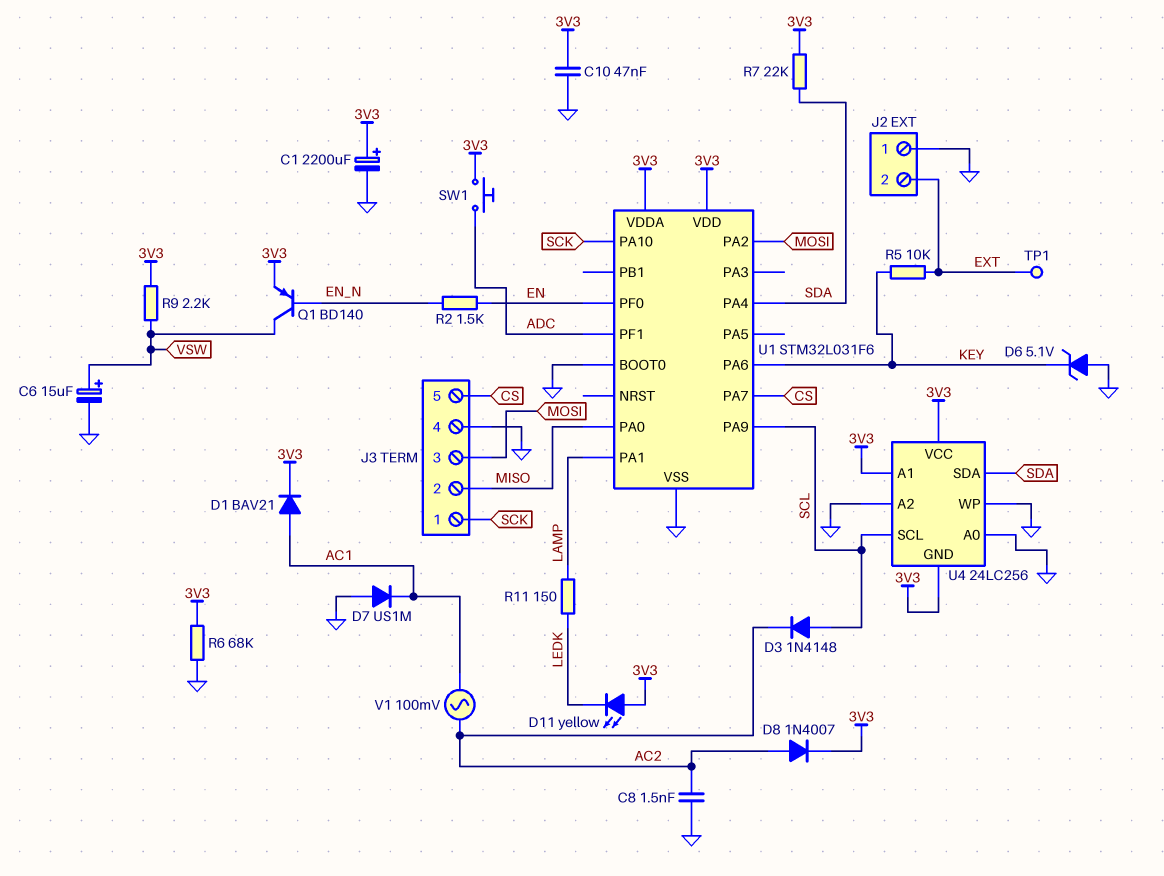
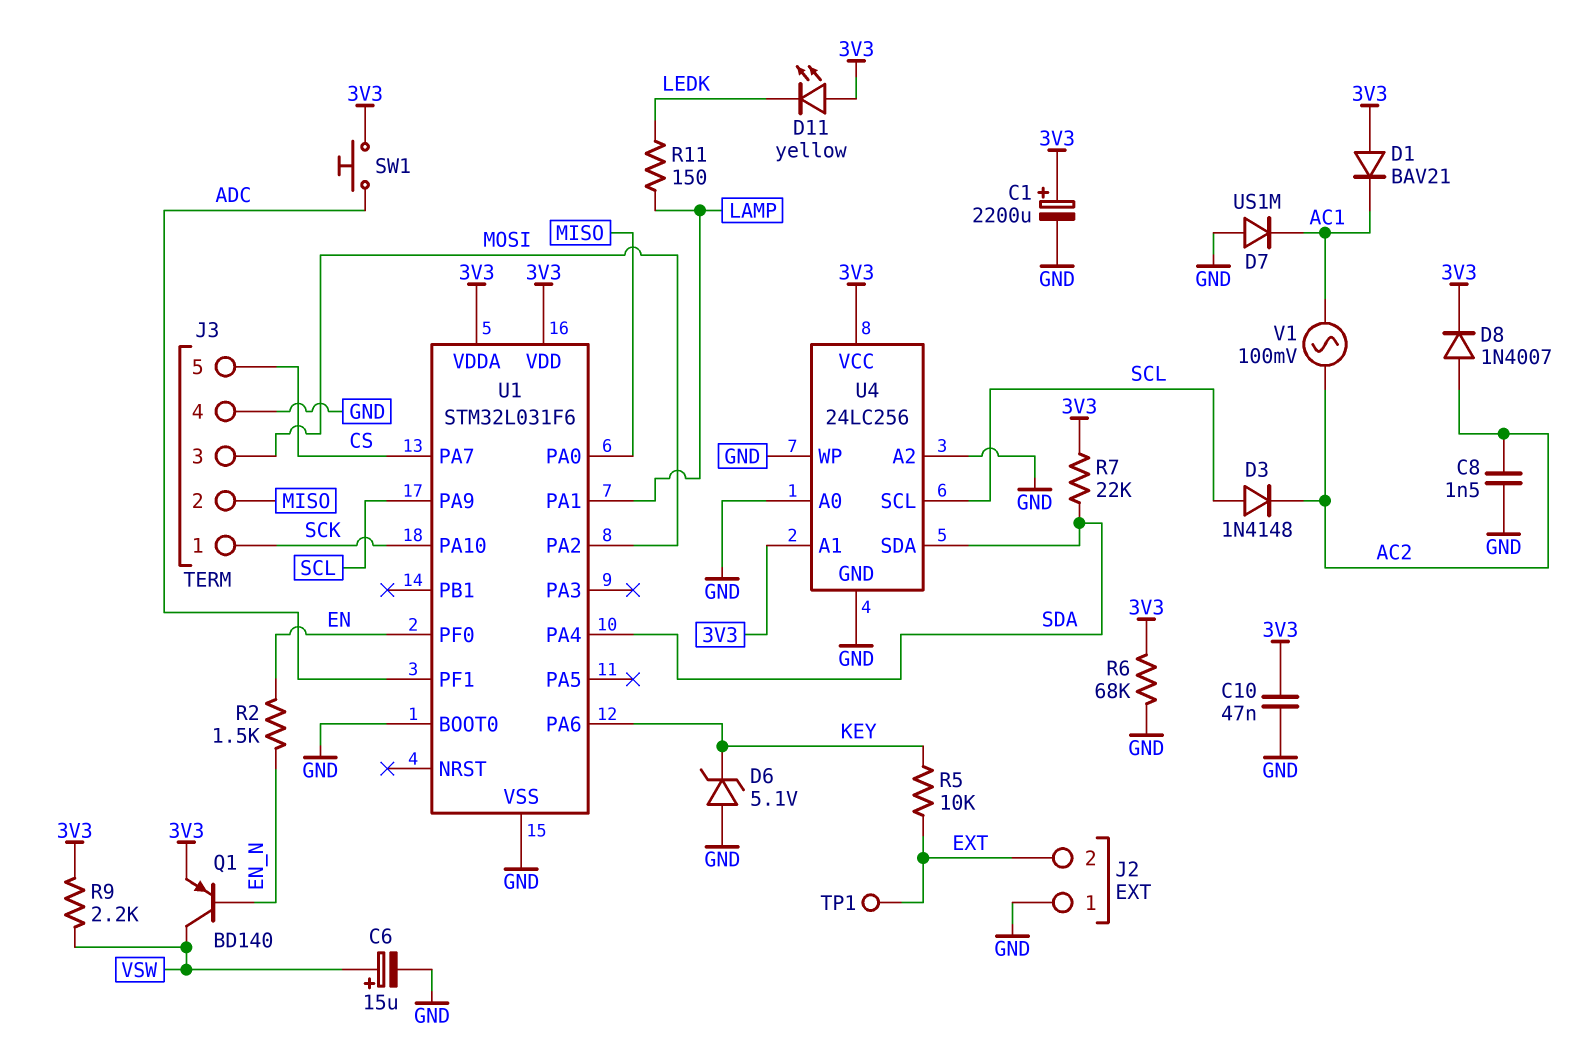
D1: diode BAV21 (A AC1, K 3V3) -> diode BAV21 (A 3V3, K AC1)
U4 pin GND: 3V3 -> GND

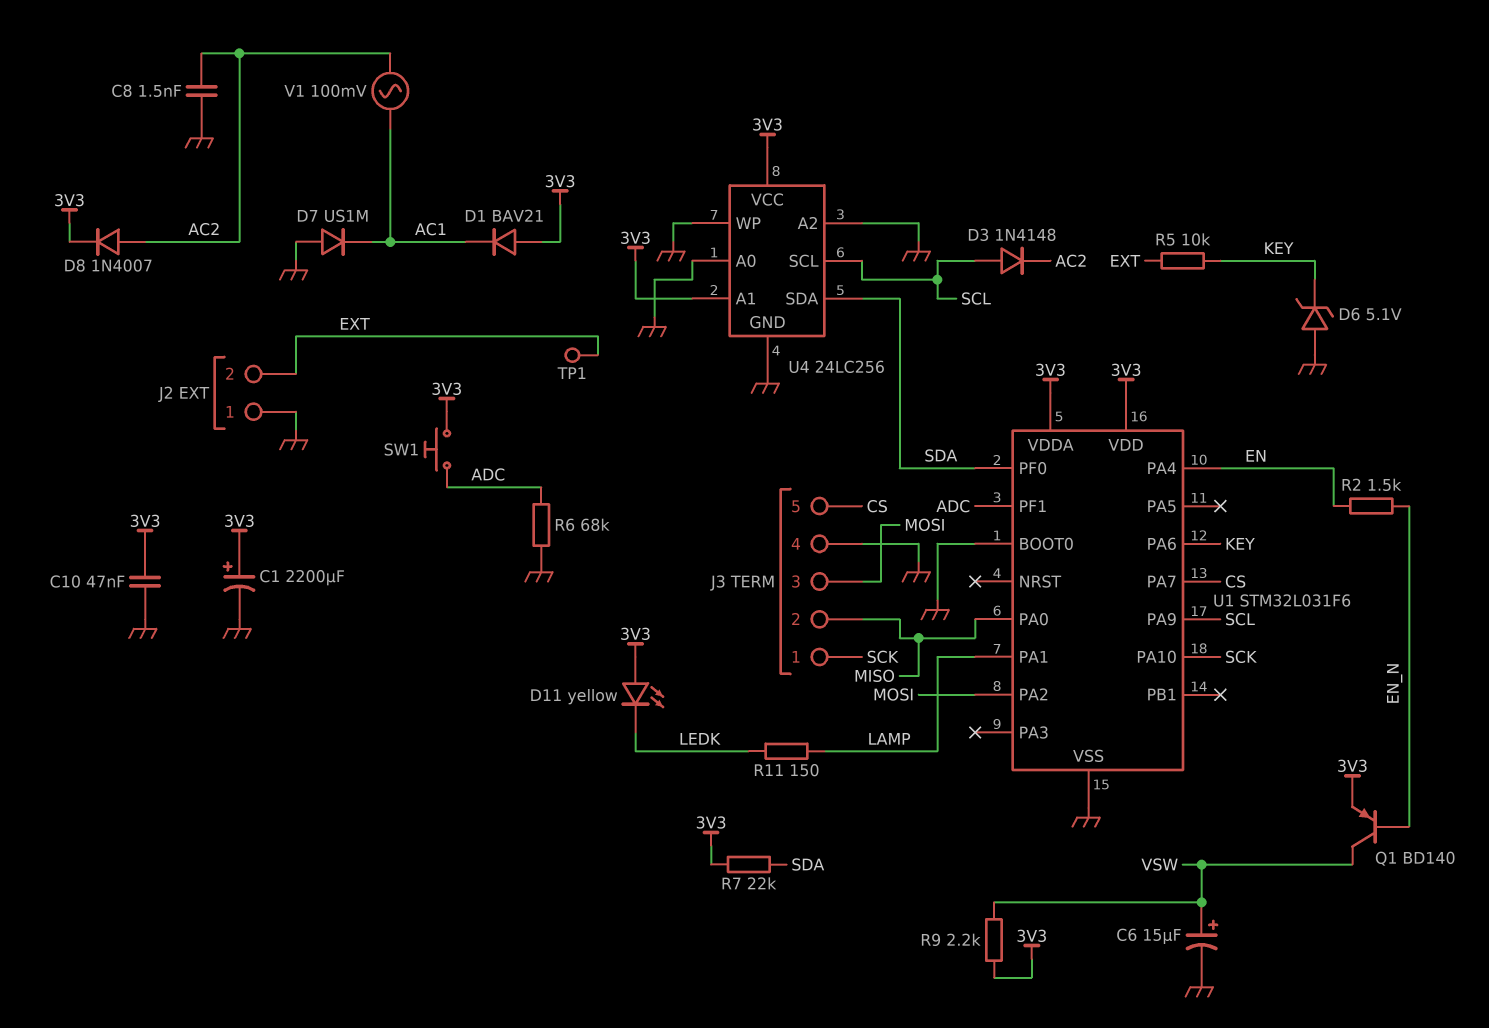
R6: 68k (3V3, GND) -> 68k (ADC, GND)
U1 pin PA4: SDA -> EN
U1 pin PF0: EN -> SDA

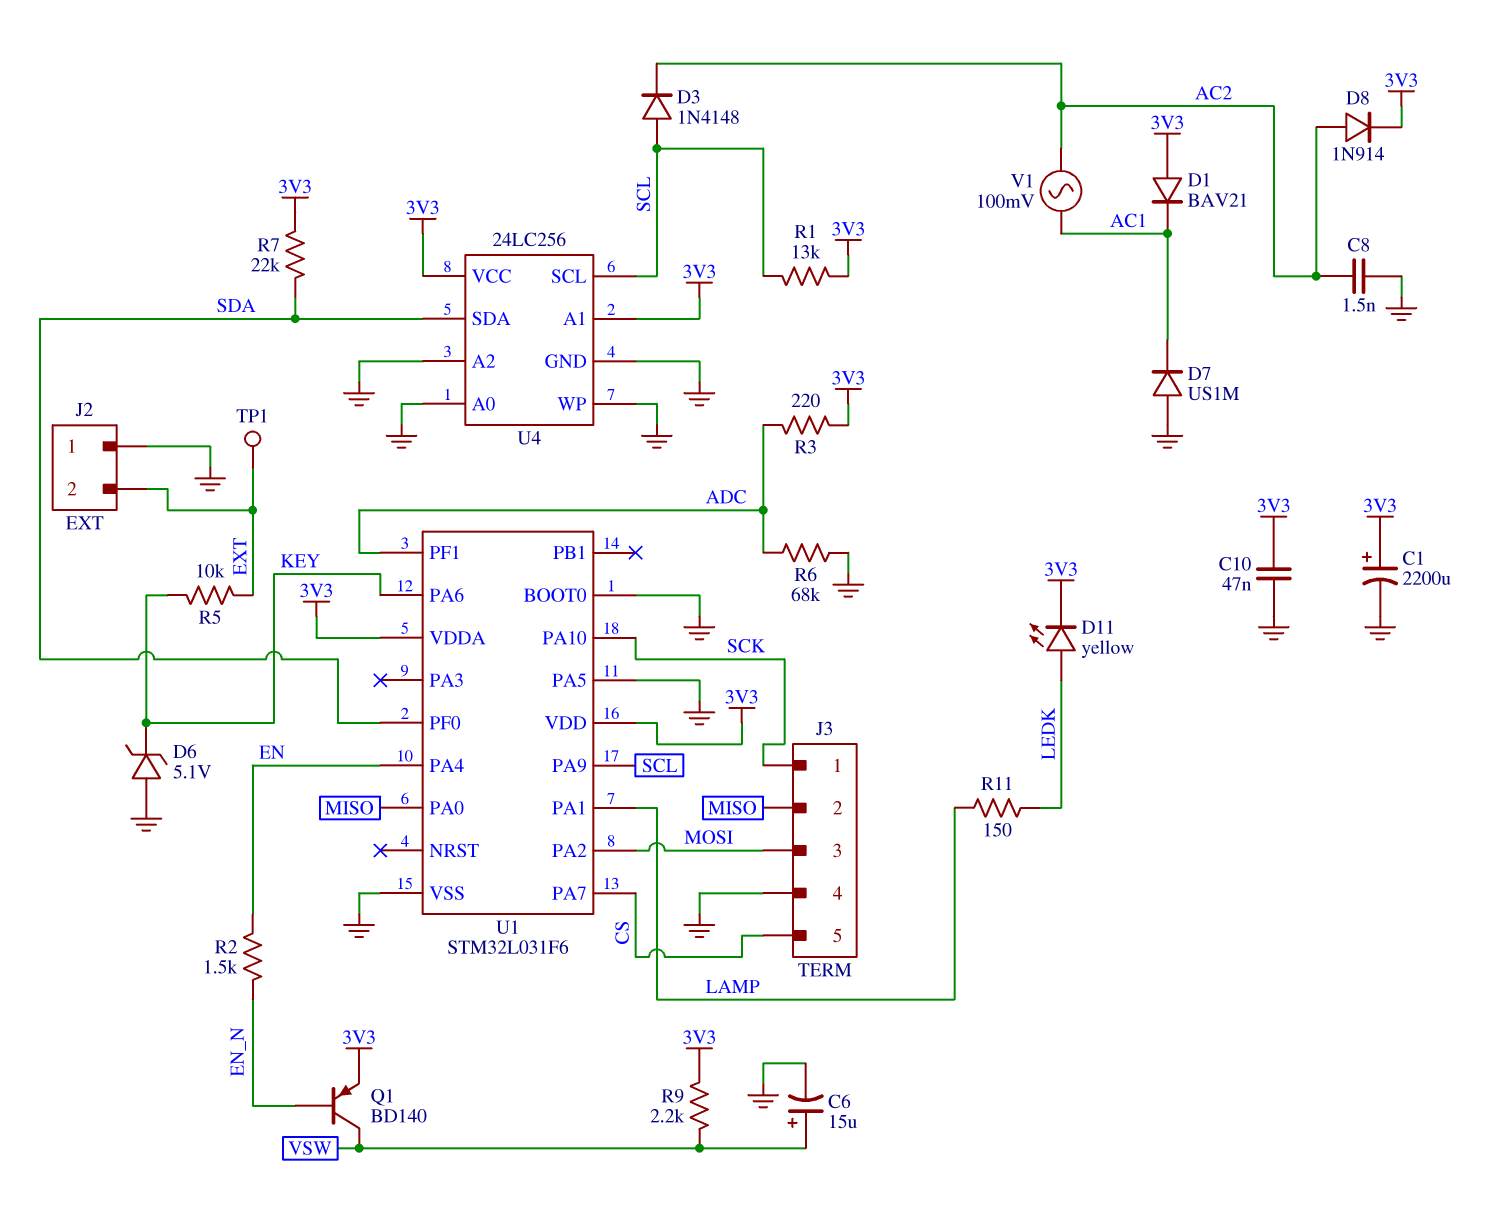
D8: diode 1N4007 (A AC2, K 3V3) -> diode 1N914 (A AC2, K 3V3)
D11: LED yellow (A 3V3, K LEDK) -> LED yellow (A LEDK, K 3V3)
R1: none -> 13k (3V3, SCL)
R3: none -> 220 (3V3, ADC)
SW1: button (3V3, ADC) -> none
U1 pin PA5: none -> GND

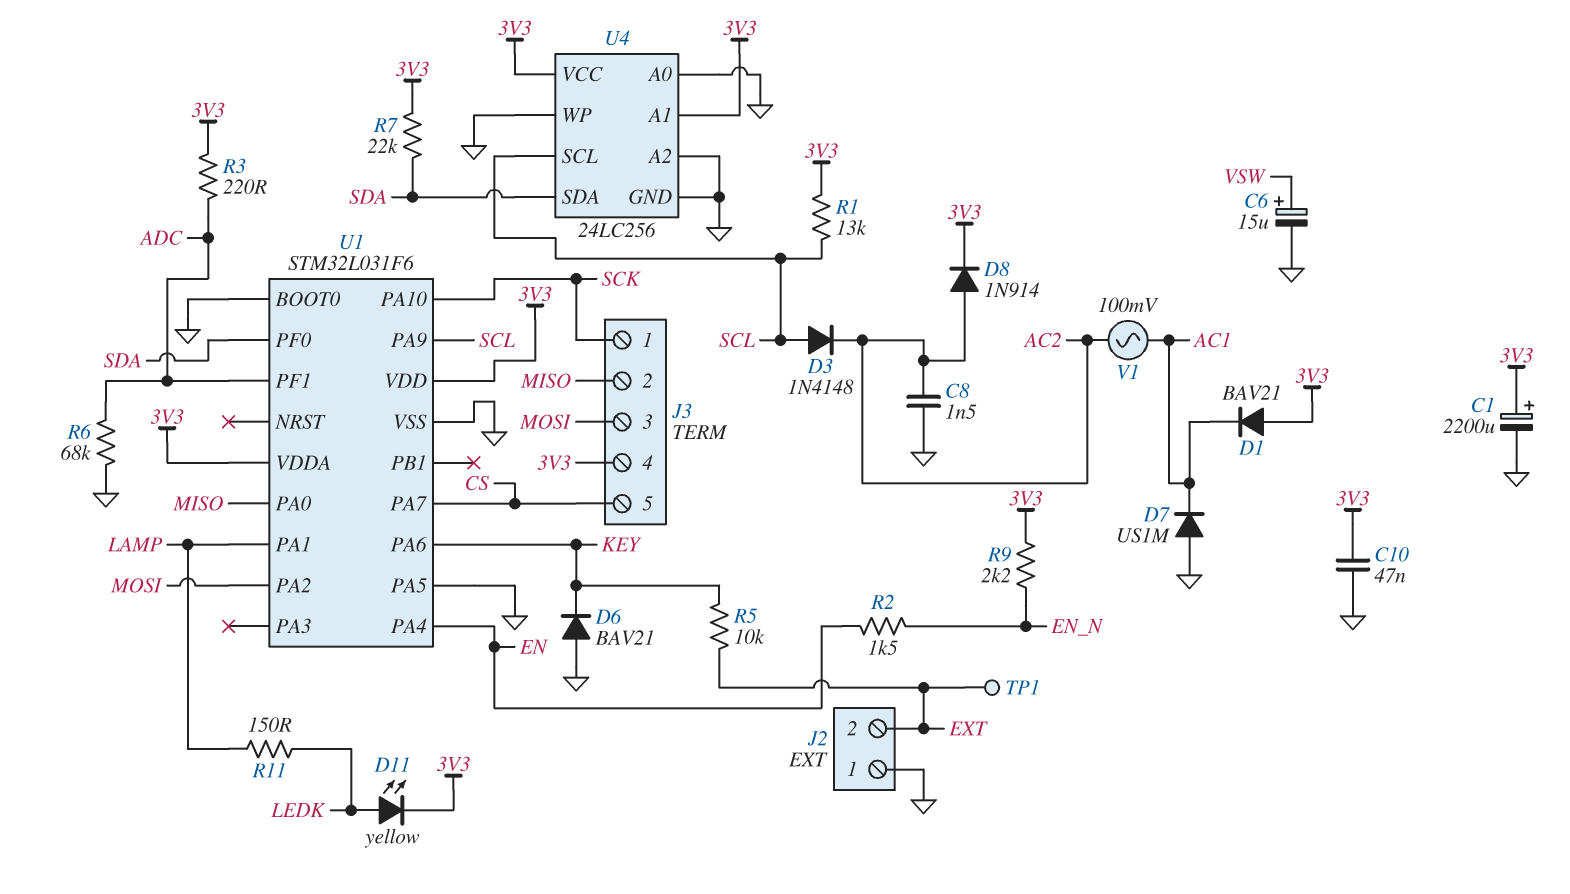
D6: zener 5.1V (A GND, K KEY) -> diode BAV21 (A GND, K KEY)
J3 pin 4: GND -> 3V3
Q1: PNP BD140 (B EN_N, C VSW, E 3V3) -> none
R9: 2.2k (3V3, VSW) -> 2.2k (3V3, EN_N)

